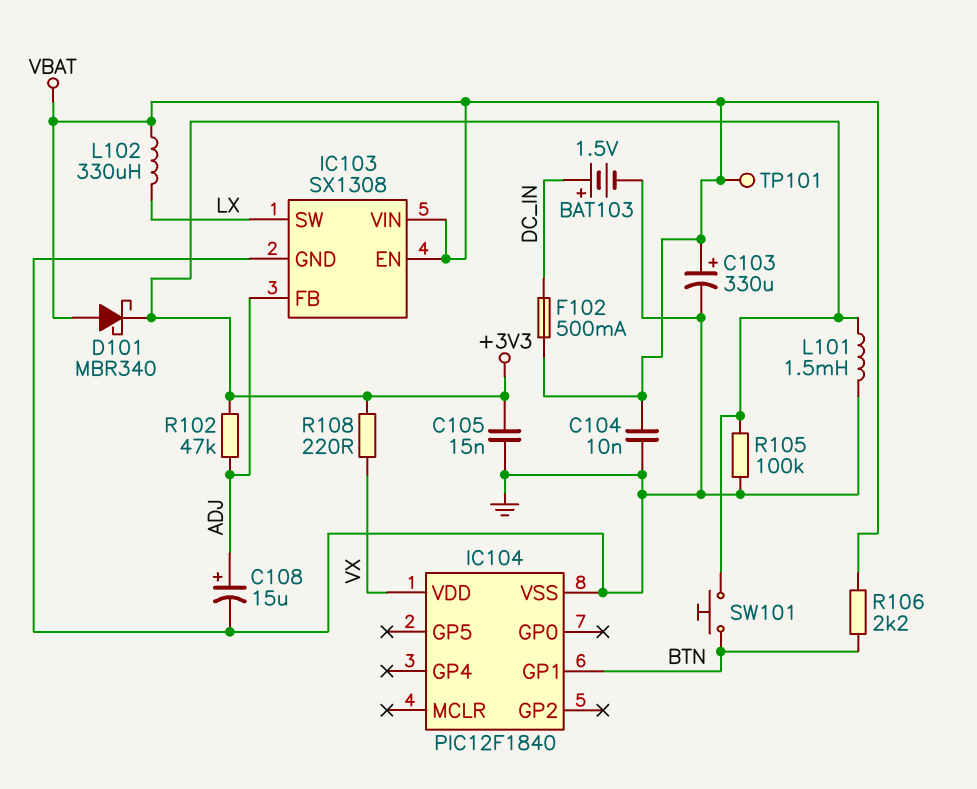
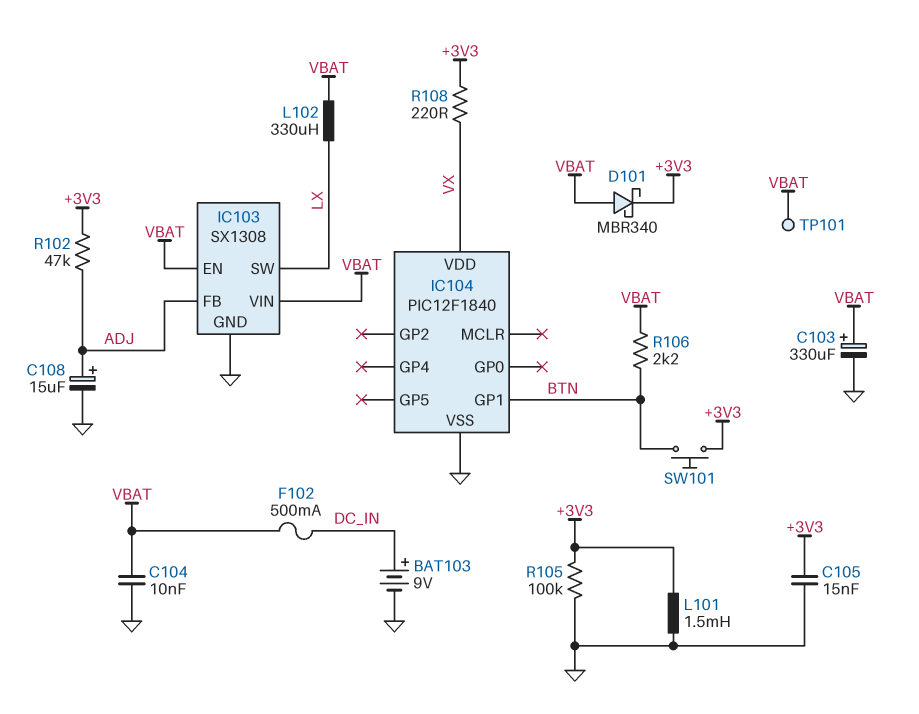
BAT103: 1.5V (plus DC_IN, minus GND) -> 9V (plus DC_IN, minus GND)

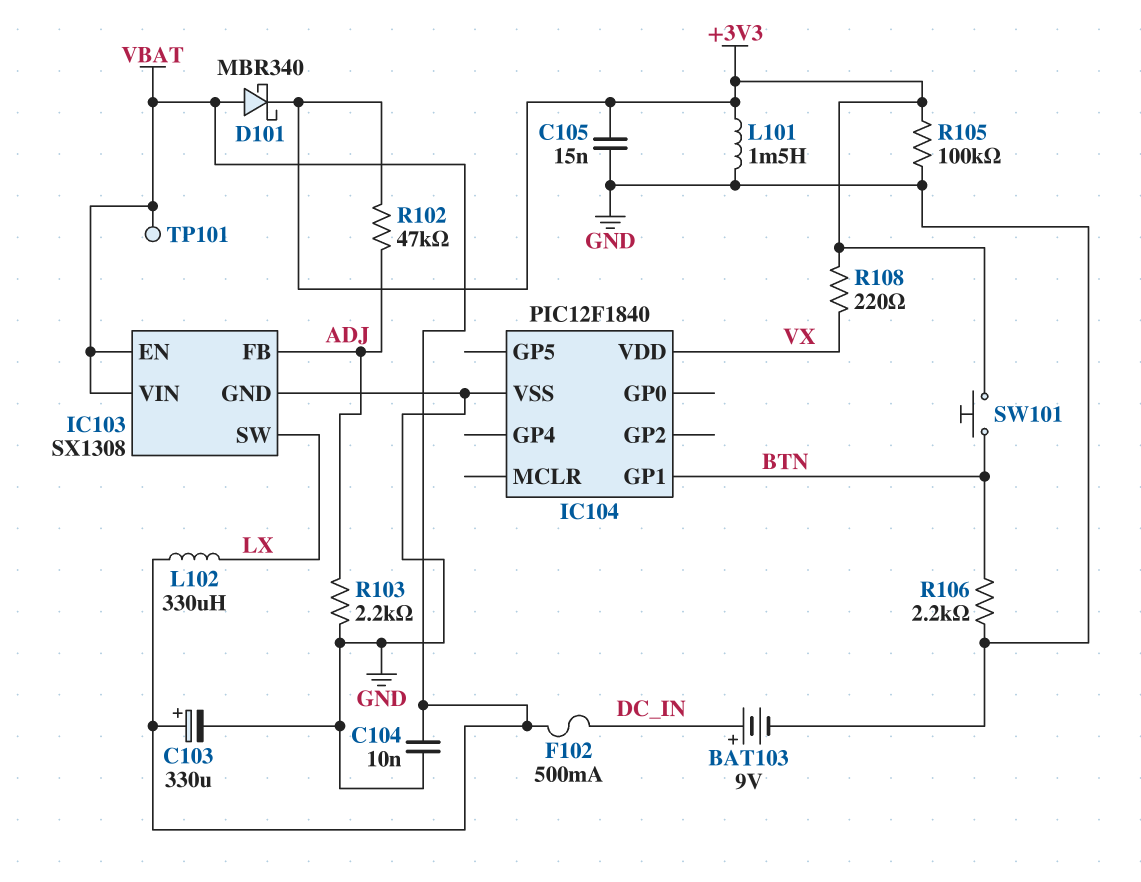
C108: 15uF (plus ADJ, minus GND) -> none
R103: none -> 2.2k (ADJ, GND)
R106: 2.2k (BTN, VBAT) -> 2.2k (BTN, GND)

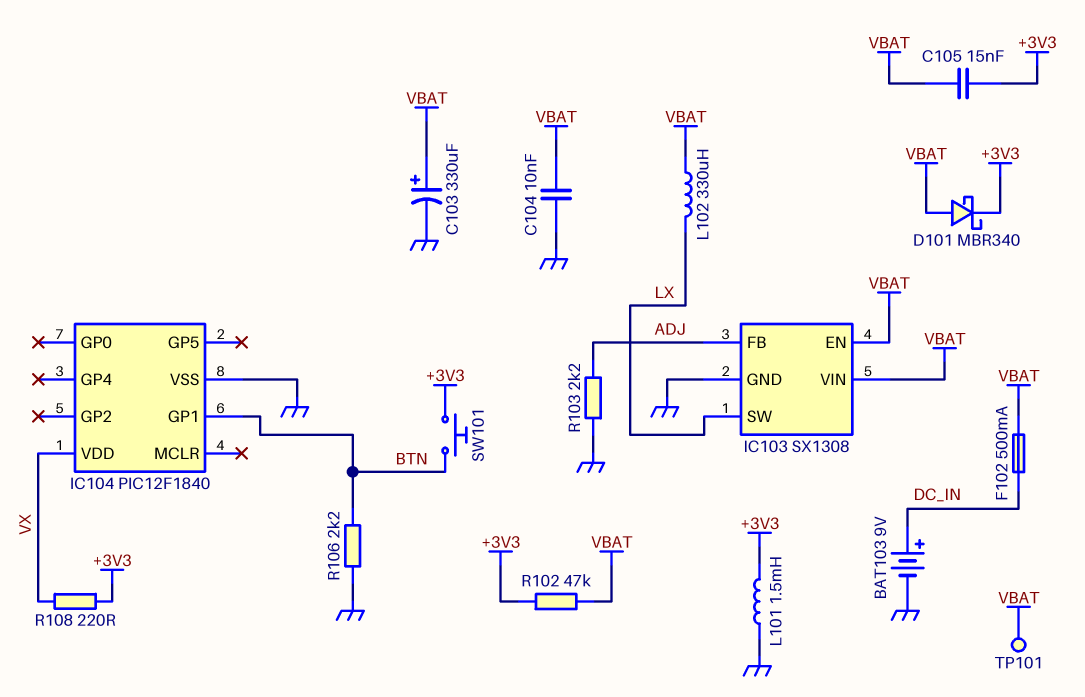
C105: 15nF (+3V3, GND) -> 15nF (+3V3, VBAT)
R102: 47k (+3V3, ADJ) -> 47k (+3V3, VBAT)
R105: 100k (+3V3, GND) -> none

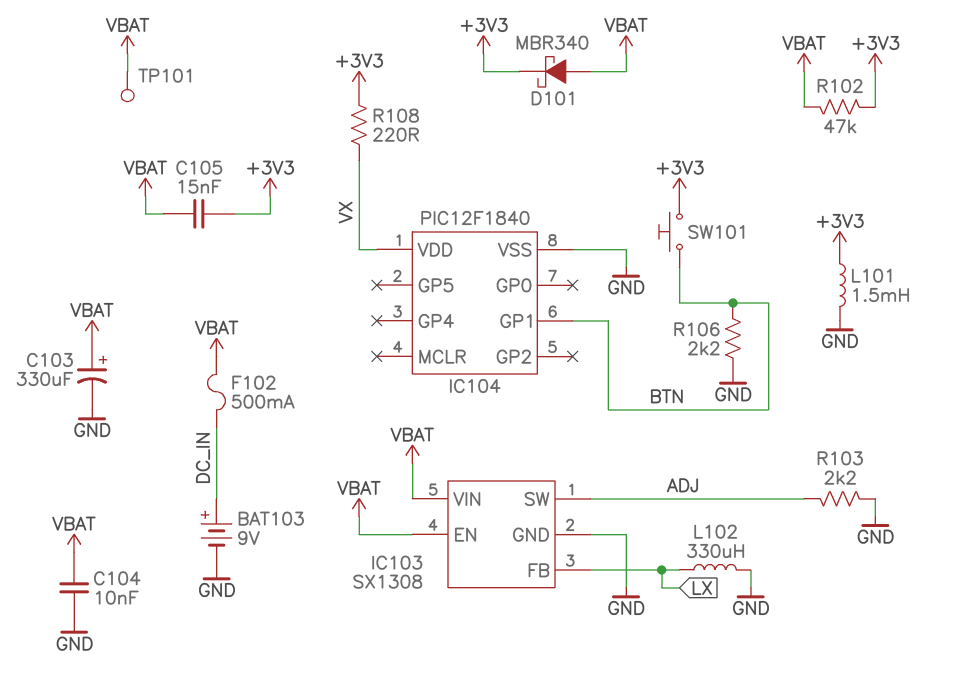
IC103 pin FB: ADJ -> LX
IC103 pin SW: LX -> ADJ
L102: 330uH (LX, VBAT) -> 330uH (GND, LX)

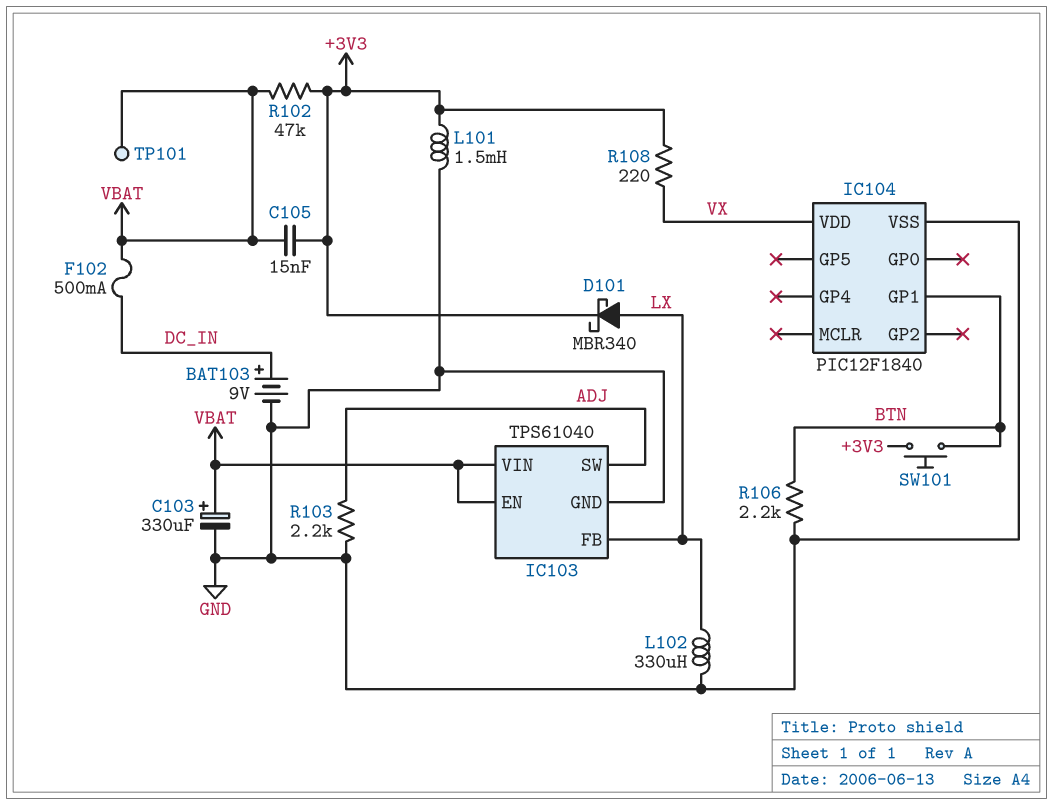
C104: 10nF (GND, VBAT) -> none
D101: schottky MBR340 (A VBAT, K +3V3) -> schottky MBR340 (A LX, K +3V3)
IC103: SX1308 -> TPS61040

